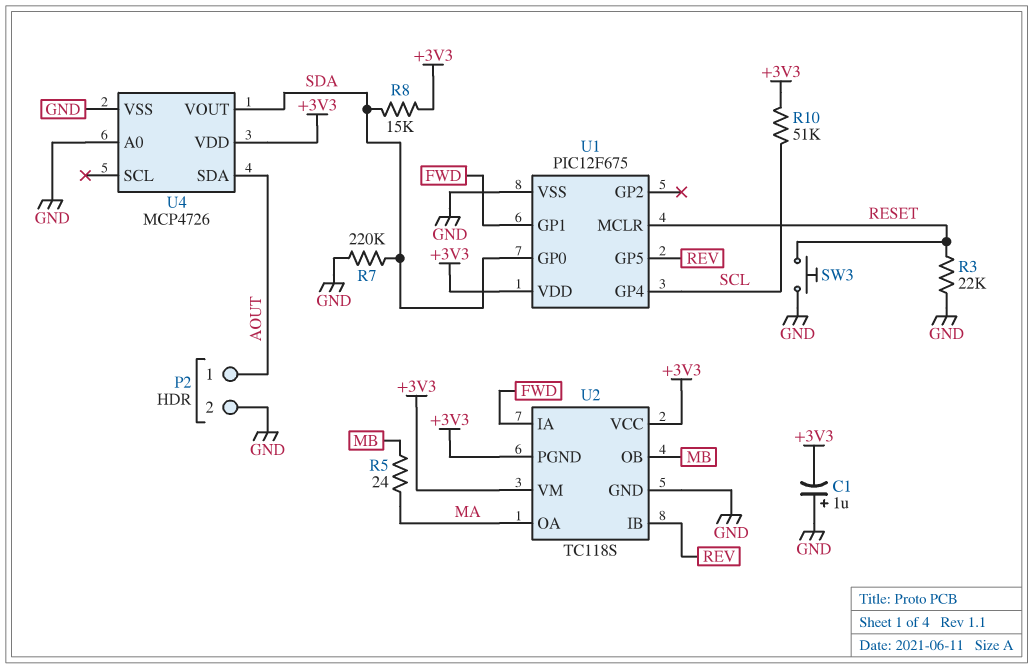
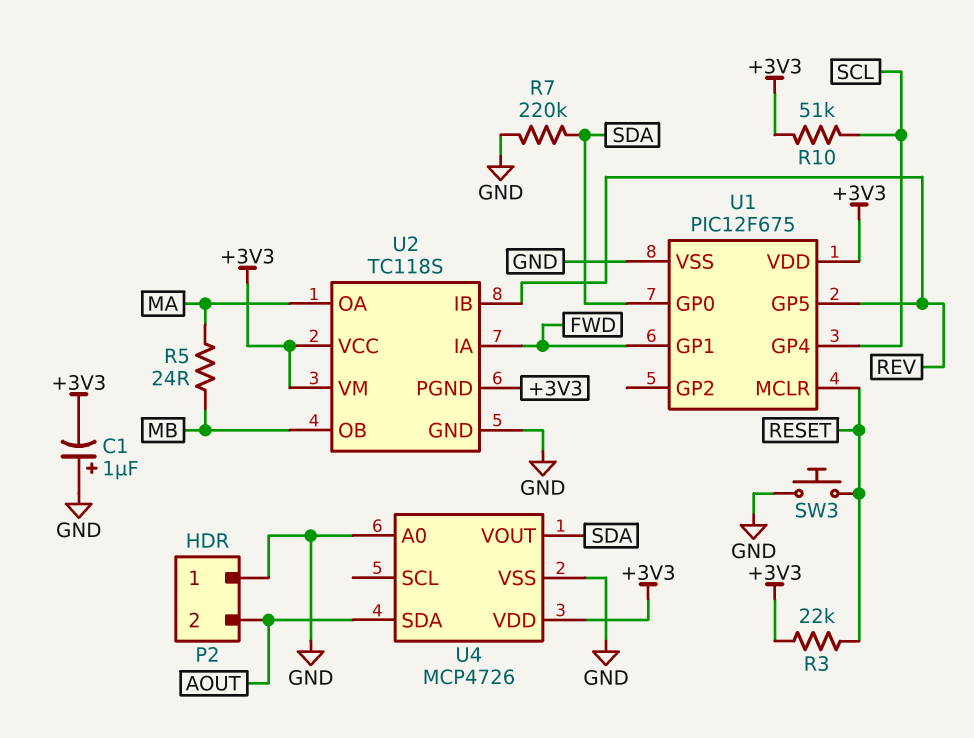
P2 pin 1: AOUT -> GND
P2 pin 2: GND -> AOUT
R3: 22k (GND, RESET) -> 22k (+3V3, RESET)
R8: 15k (+3V3, SDA) -> none

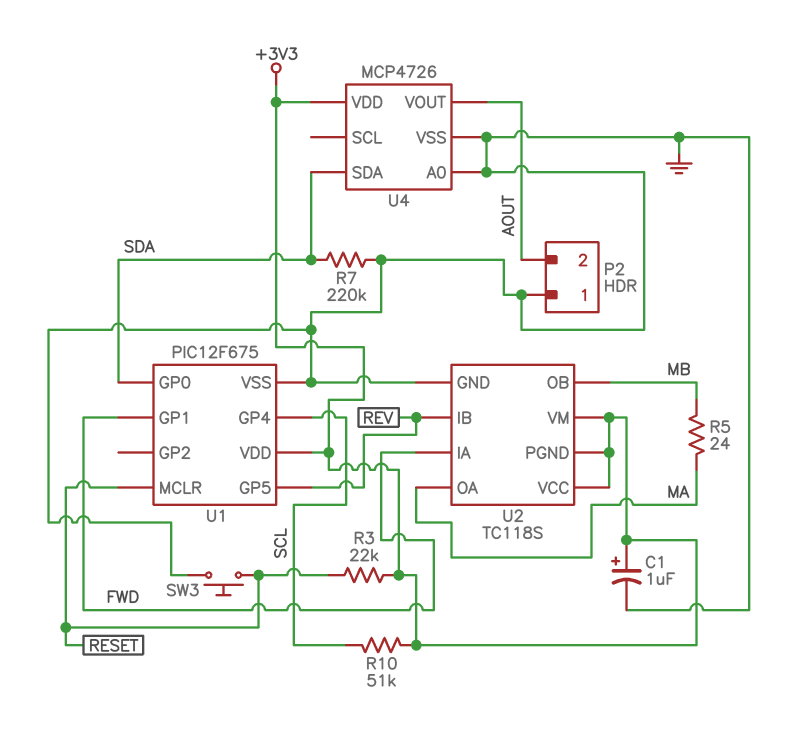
C1: 1uF (plus GND, minus +3V3) -> 1uF (plus +3V3, minus GND)
U4 pin SDA: AOUT -> SDA
U4 pin VOUT: SDA -> AOUT

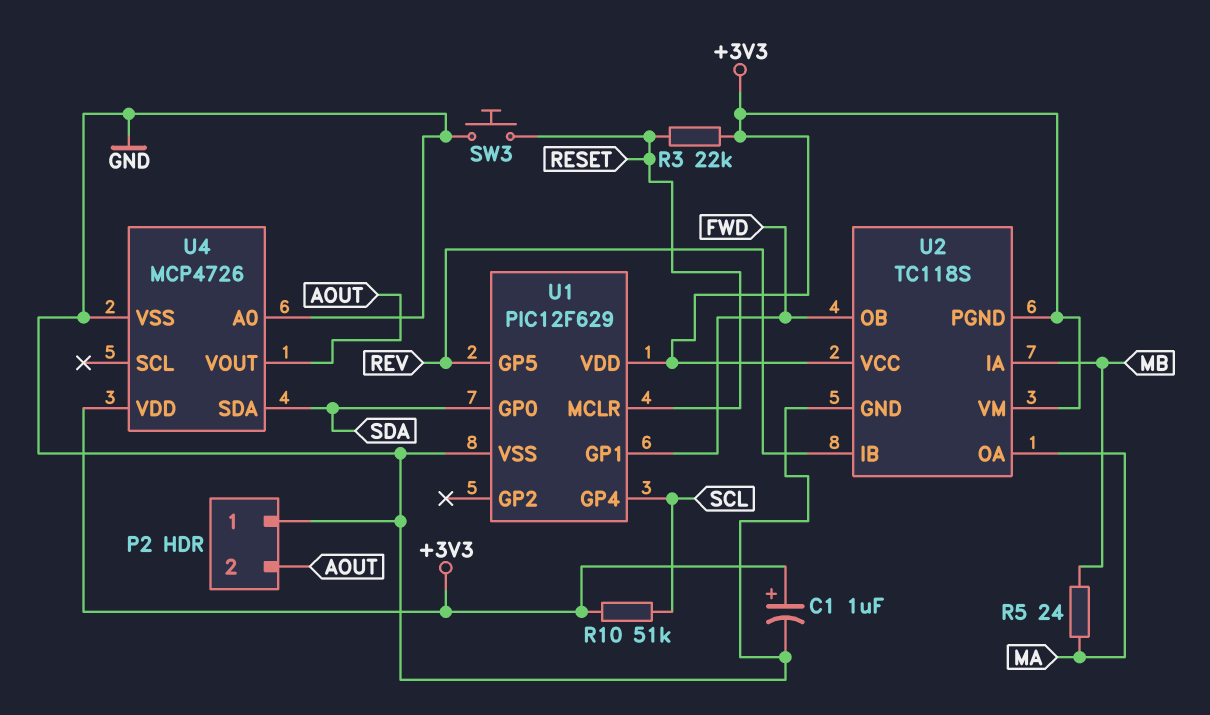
R7: 220k (GND, SDA) -> none
U1: PIC12F675 -> PIC12F629
U2 pin IA: FWD -> MB
U2 pin OB: MB -> FWD

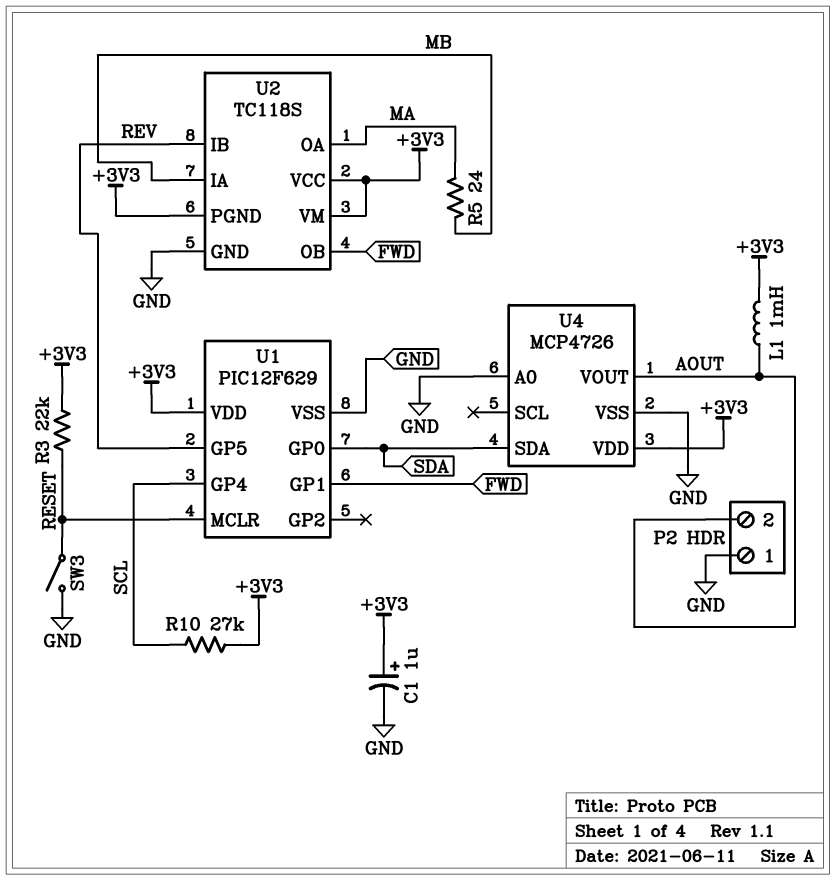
L1: none -> 1mH (+3V3, AOUT)
R10: 51k (+3V3, SCL) -> 27k (+3V3, SCL)
SW3: button (GND, RESET) -> switch (GND, RESET)

